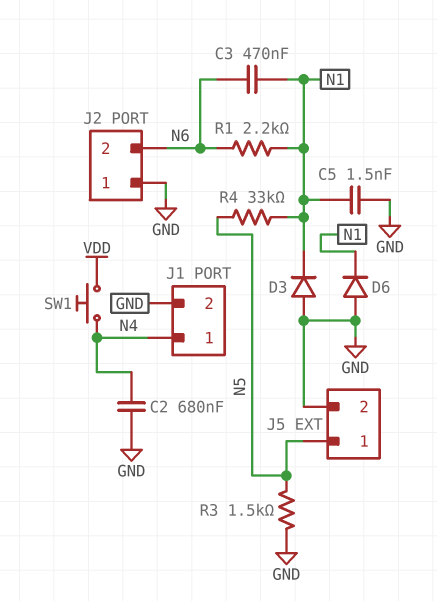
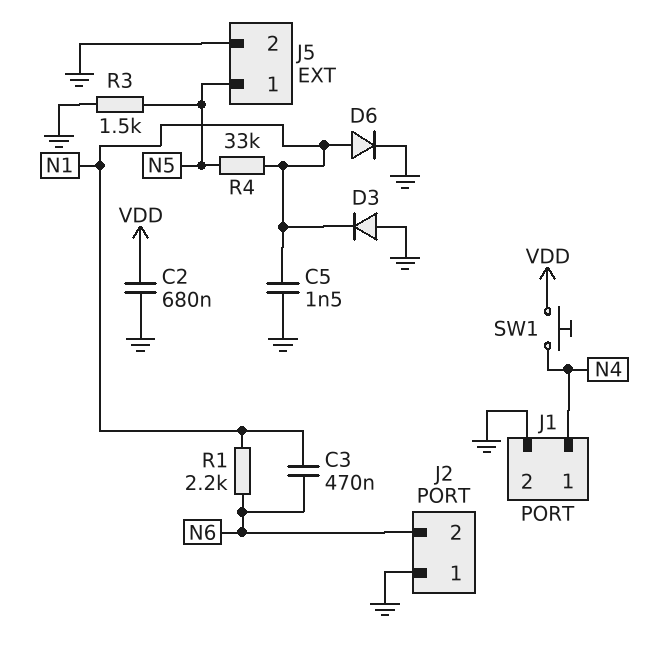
C2: 680nF (GND, N4) -> 680nF (GND, VDD)
D6: diode (A GND, K N1) -> diode (A N1, K GND)

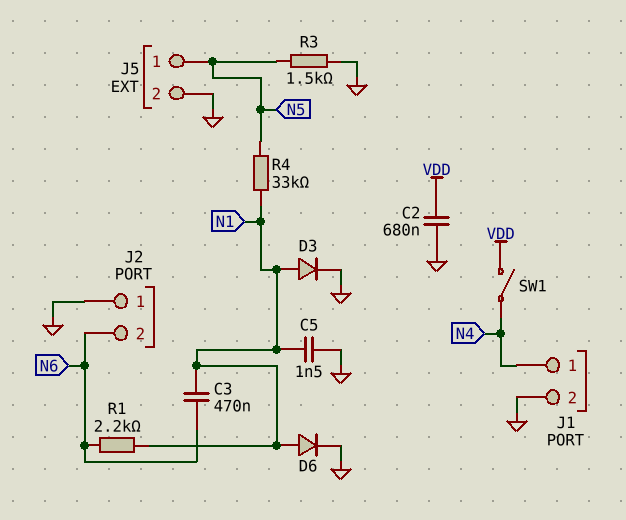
D3: diode (A GND, K N1) -> diode (A N1, K GND)
SW1: button (N4, VDD) -> switch (N4, VDD)

